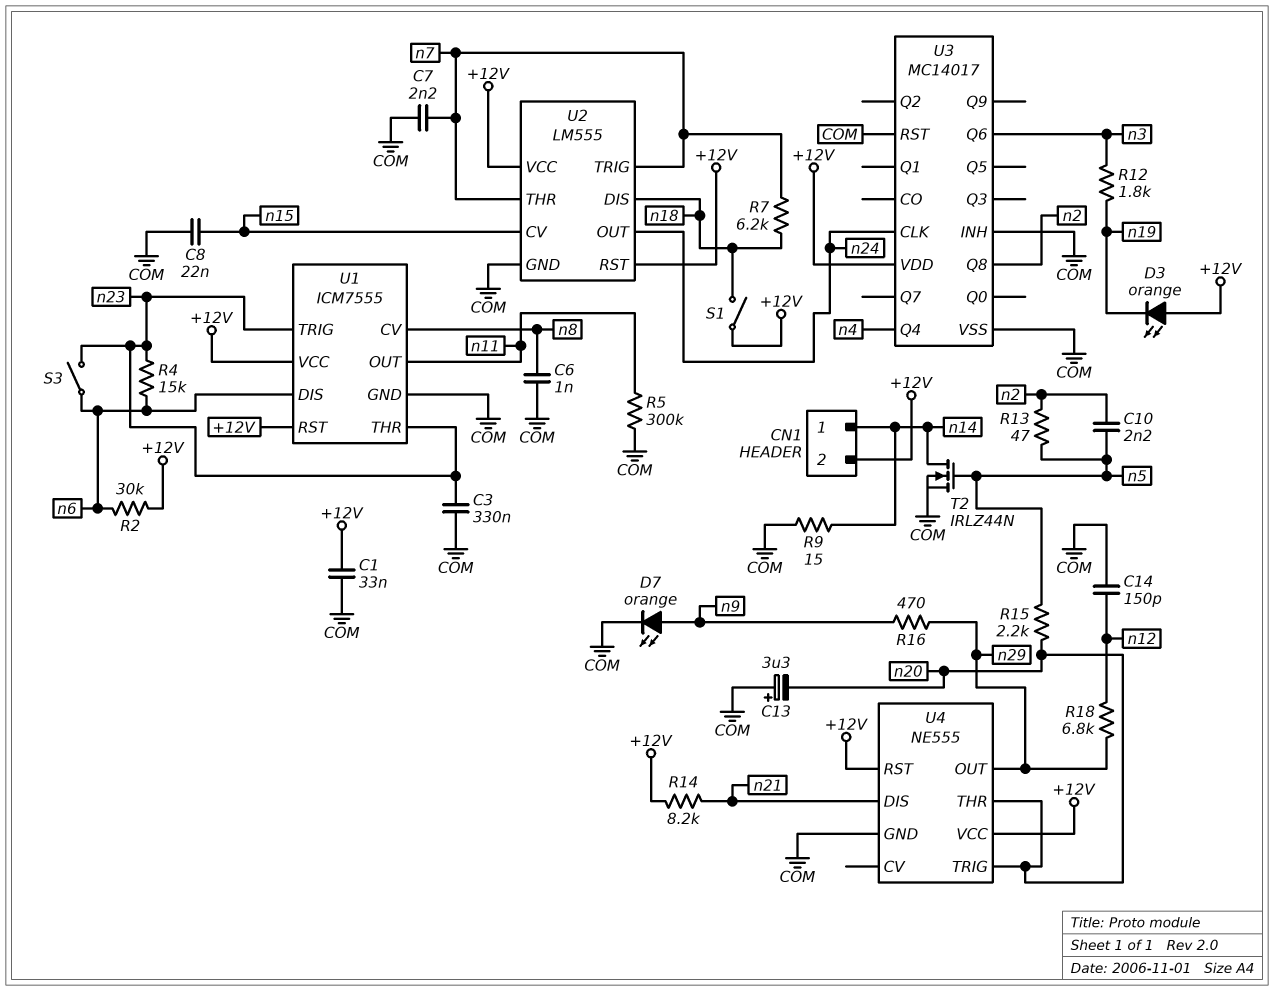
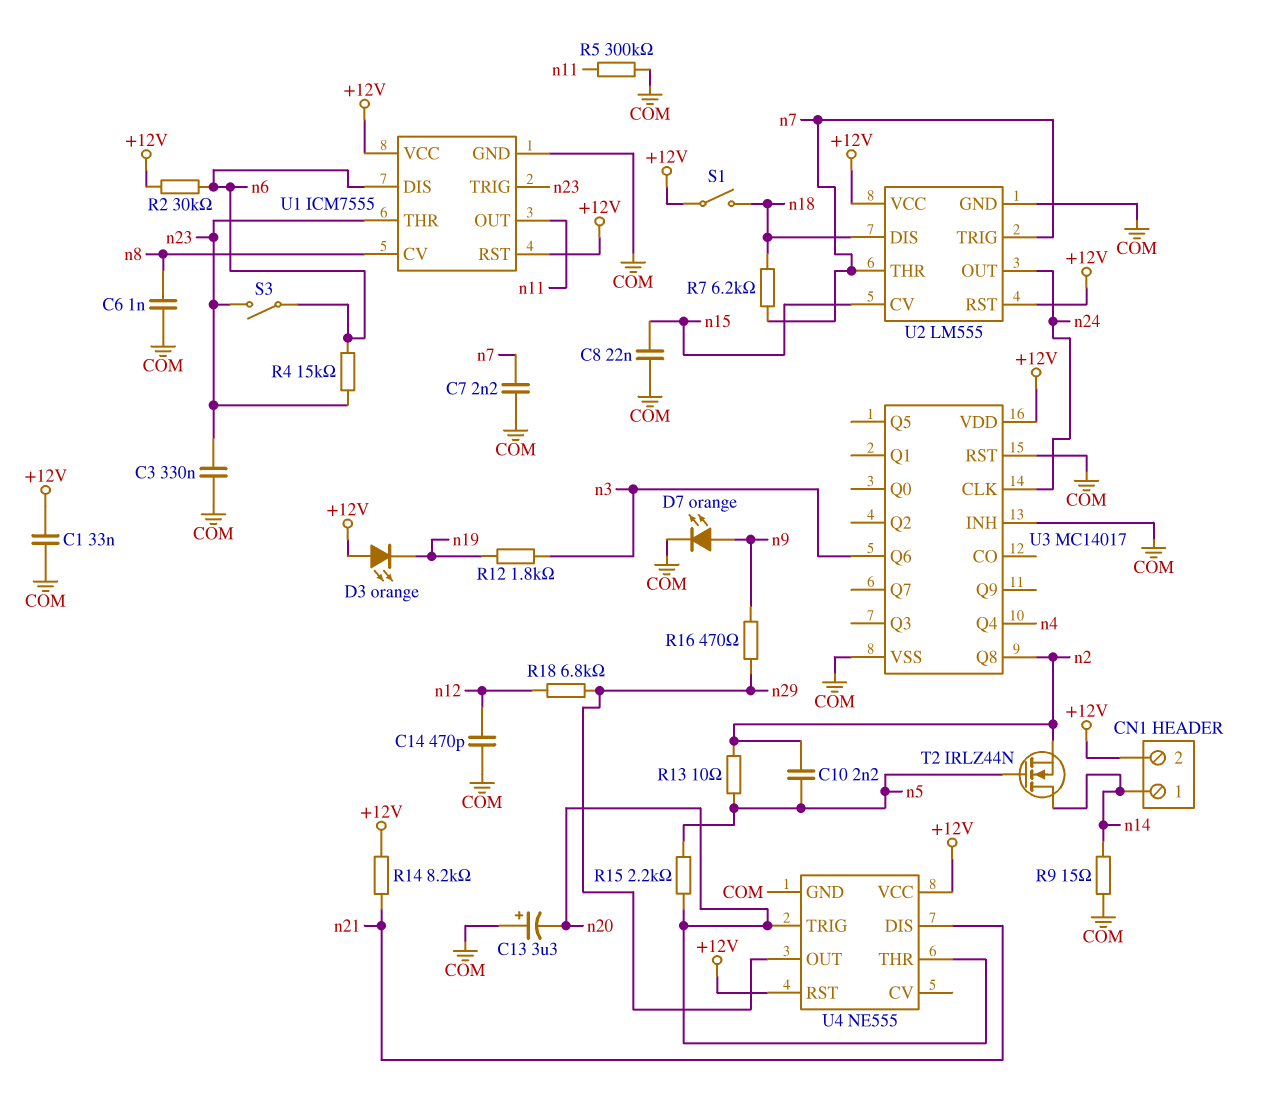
C14: 150pF (COM, n12) -> 470pF (COM, n12)
R13: 47 (n2, n5) -> 10 (n2, n5)
T2: NMOS IRLZ44N (G n5, D n14, S COM) -> NMOS IRLZ44N (G n5, D n14, S n2)

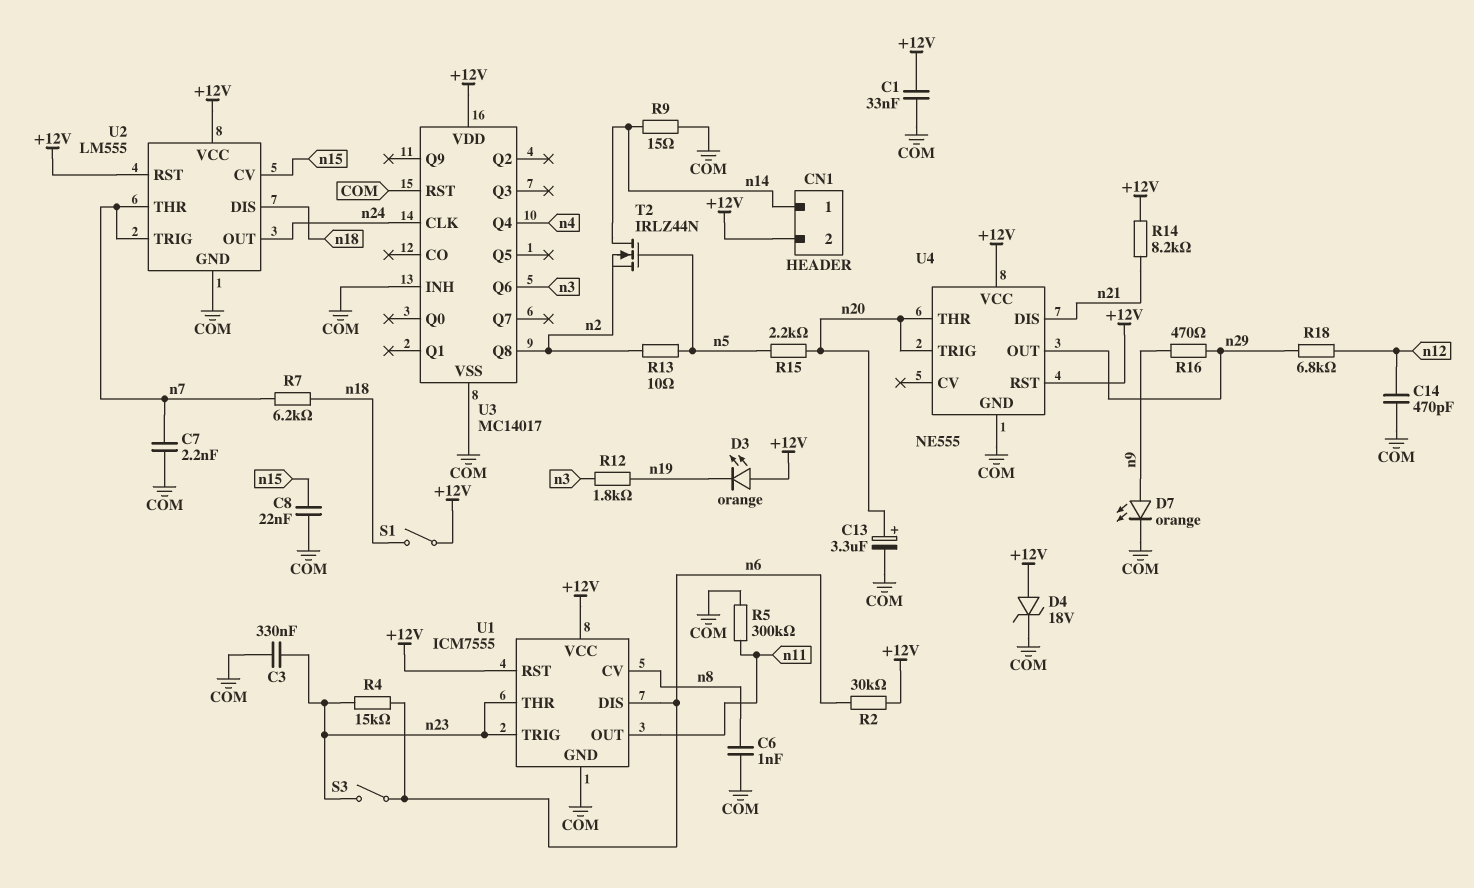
C10: 2.2nF (n2, n5) -> none
C13: 3.3uF (plus COM, minus n20) -> 3.3uF (plus n20, minus COM)
D4: none -> zener 18V (A +12V, K COM)

